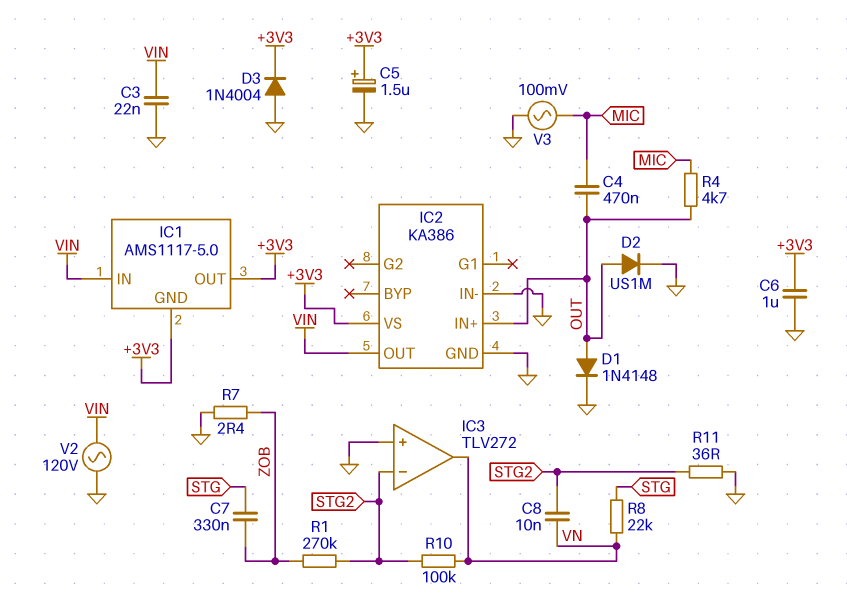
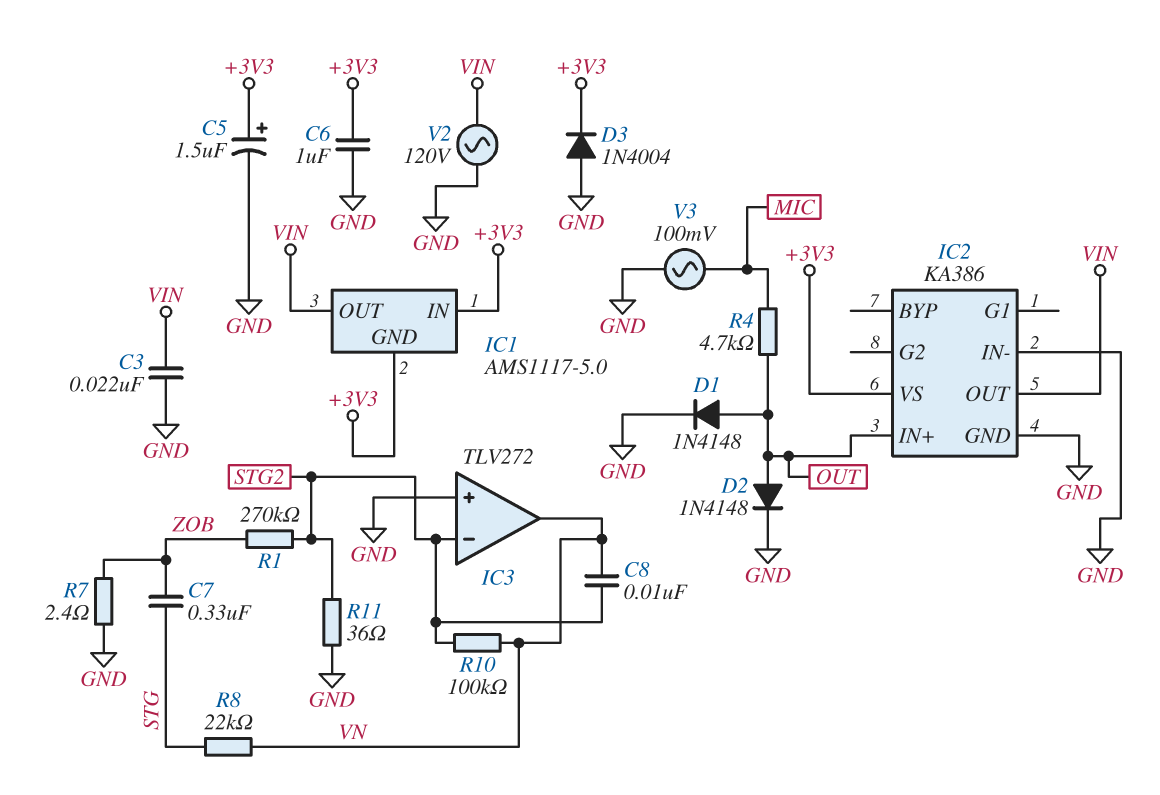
C4: 470nF (MIC, OUT) -> none
D2: diode US1M (A OUT, K GND) -> diode 1N4148 (A OUT, K GND)
IC1 pin IN: VIN -> +3V3
IC1 pin OUT: +3V3 -> VIN

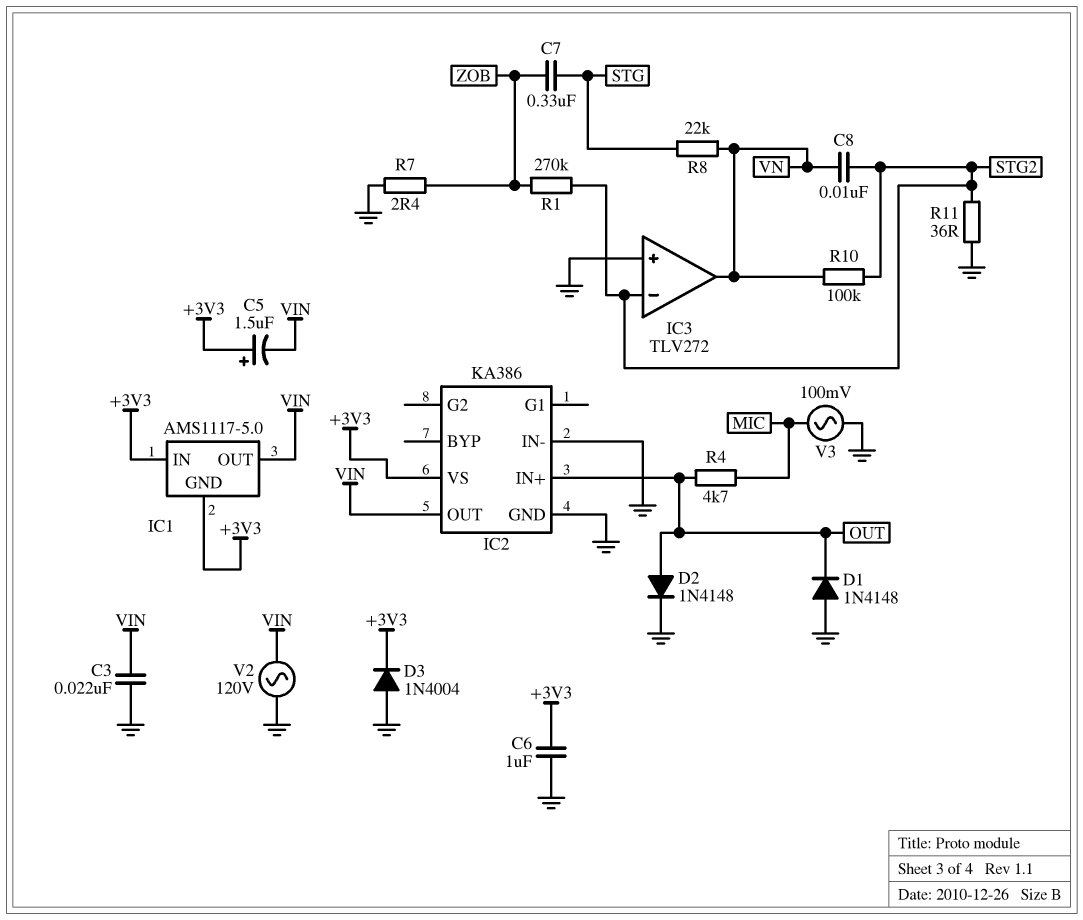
C5: 1.5uF (plus +3V3, minus GND) -> 1.5uF (plus +3V3, minus VIN)
D1: diode 1N4148 (A OUT, K GND) -> diode 1N4148 (A GND, K OUT)

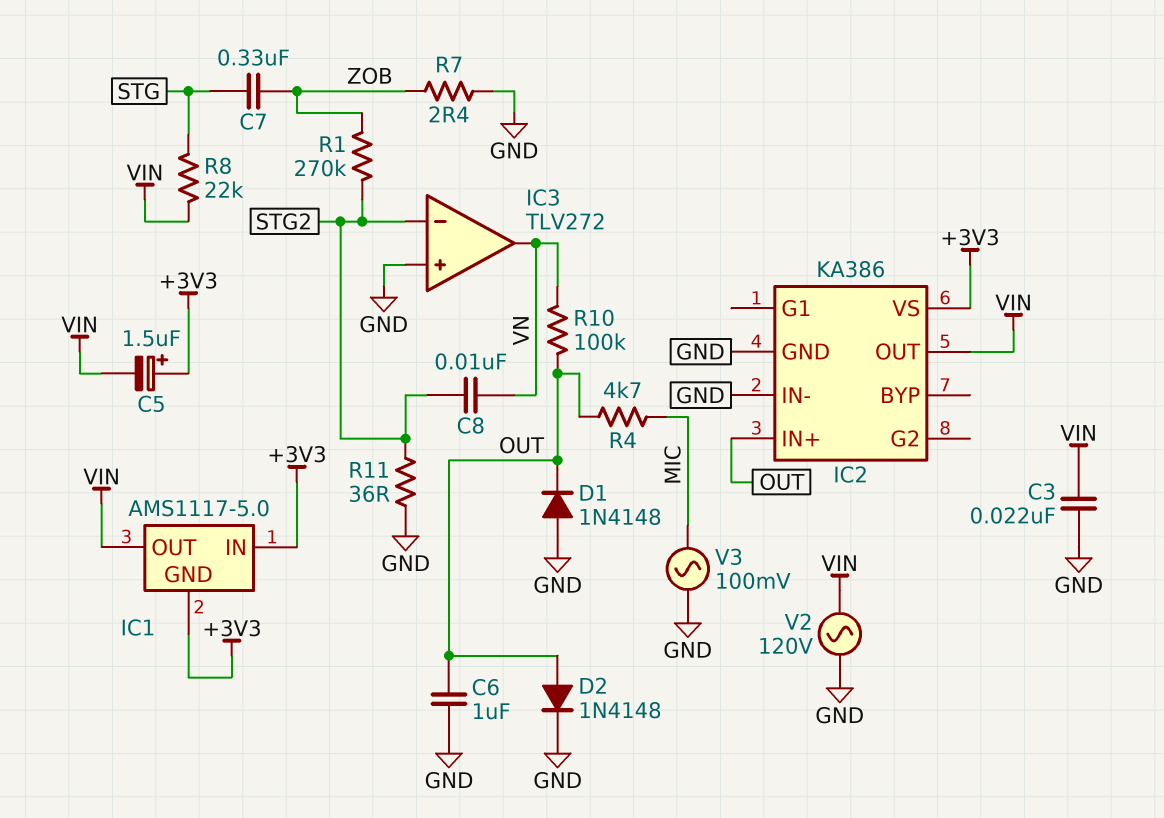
C6: 1uF (+3V3, GND) -> 1uF (GND, OUT)
D3: diode 1N4004 (A GND, K +3V3) -> none
R8: 22k (STG, VN) -> 22k (STG, VIN)
R10: 100k (STG2, VN) -> 100k (OUT, VN)

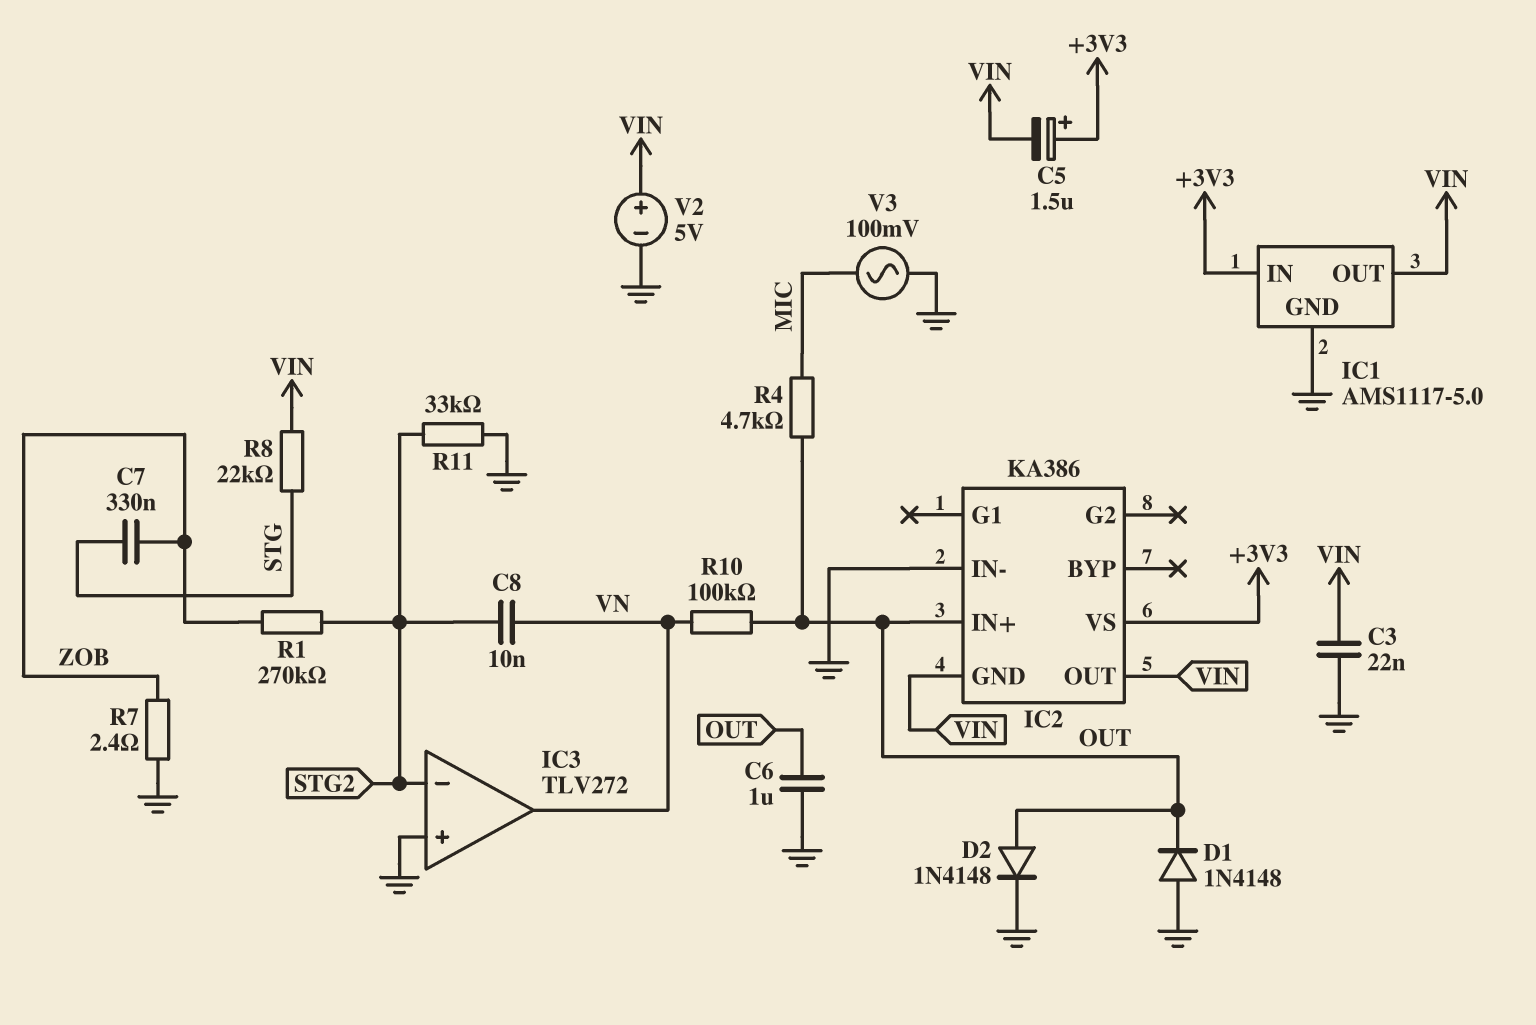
IC1 pin GND: +3V3 -> GND
IC2 pin GND: GND -> VIN
R11: 36 (GND, STG2) -> 33k (GND, STG2)
V2: AC 120V (GND, VIN) -> 5V (plus VIN, minus GND)

